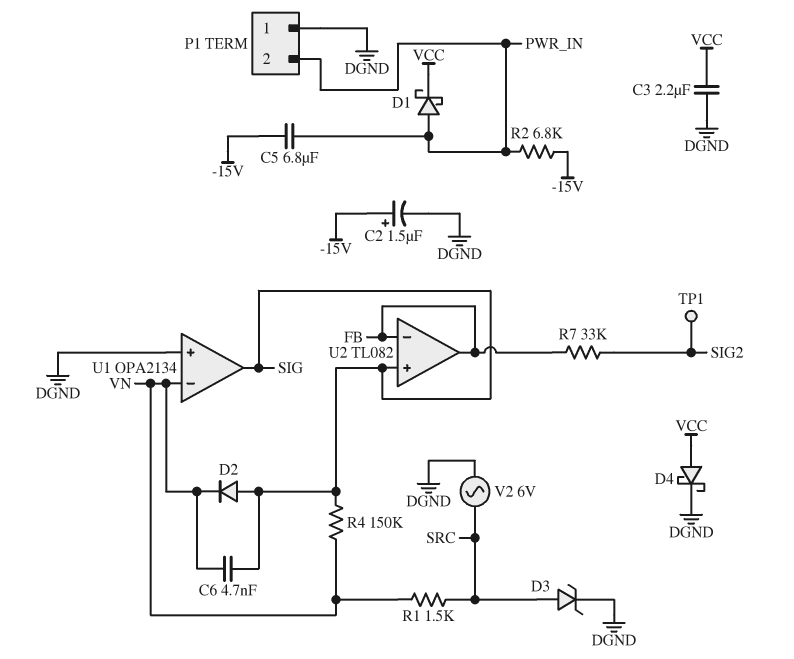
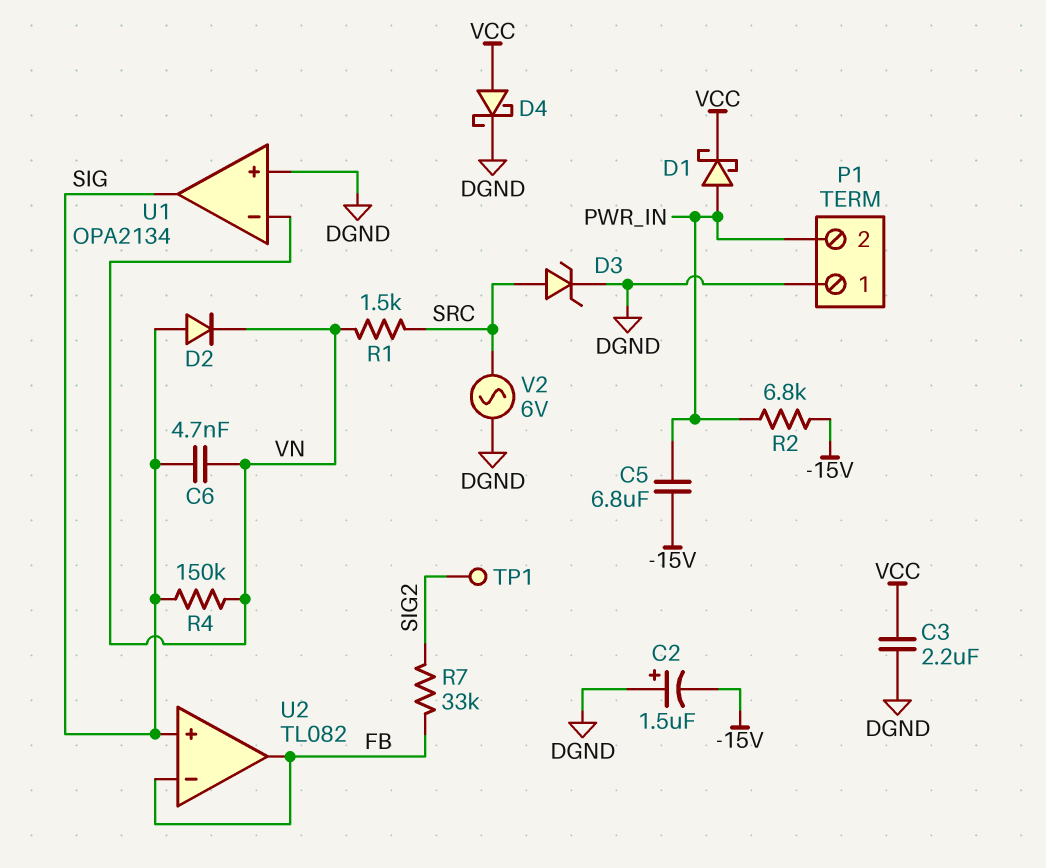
C2: 1.5uF (plus -15V, minus DGND) -> 1.5uF (plus DGND, minus -15V)

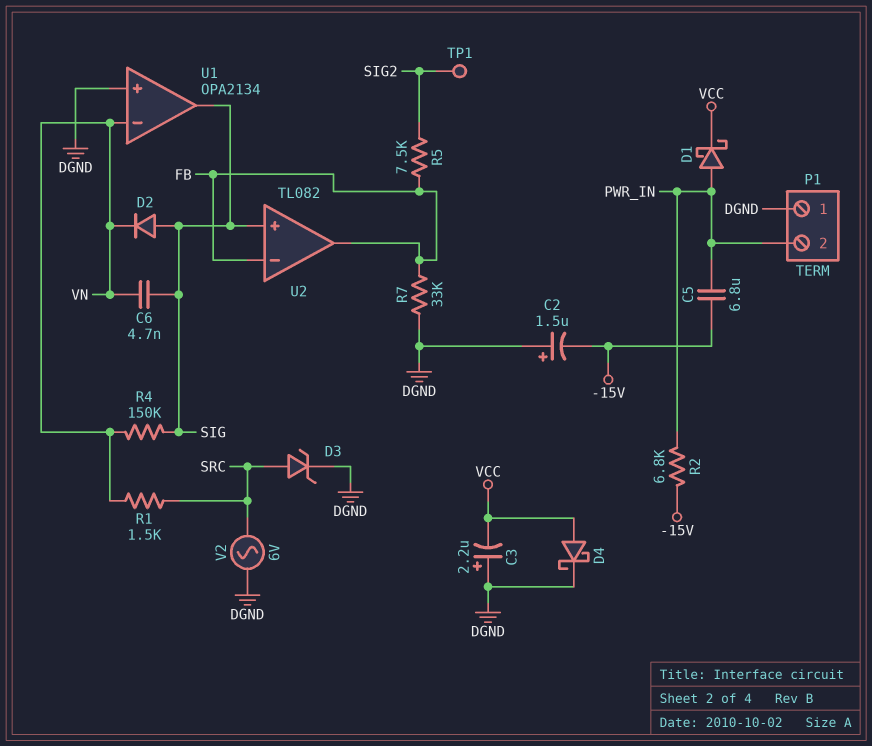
C3: 2.2uF (DGND, VCC) -> 2.2uF (plus DGND, minus VCC)
R5: none -> 7.5k (FB, SIG2)
R7: 33k (FB, SIG2) -> 33k (DGND, FB)

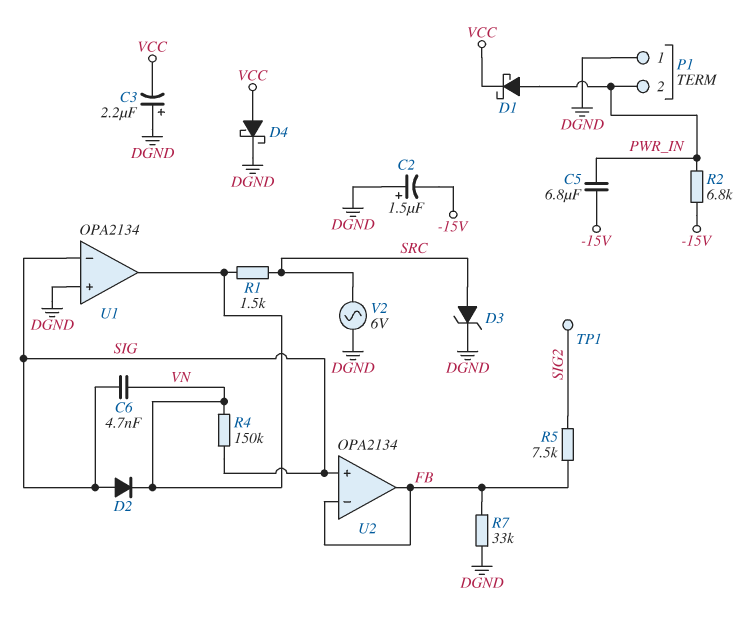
U1 pin in-: VN -> SIG
U1 pin out: SIG -> VN
U2: TL082 -> OPA2134

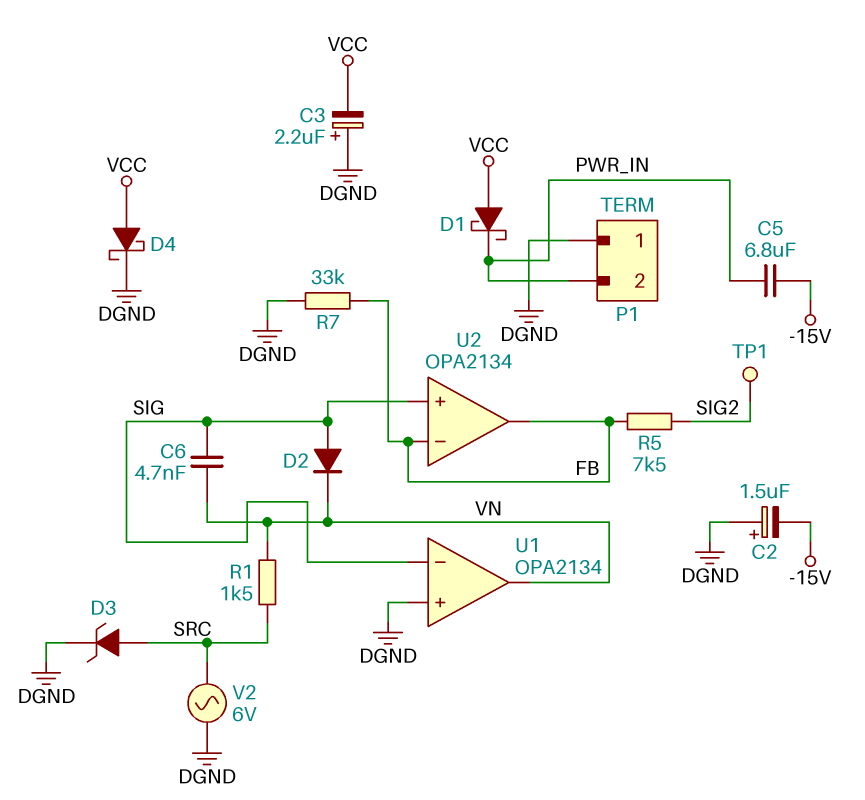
D1: schottky (A PWR_IN, K VCC) -> schottky (A VCC, K PWR_IN)
R2: 6.8k (-15V, PWR_IN) -> none
R4: 150k (SIG, VN) -> none

